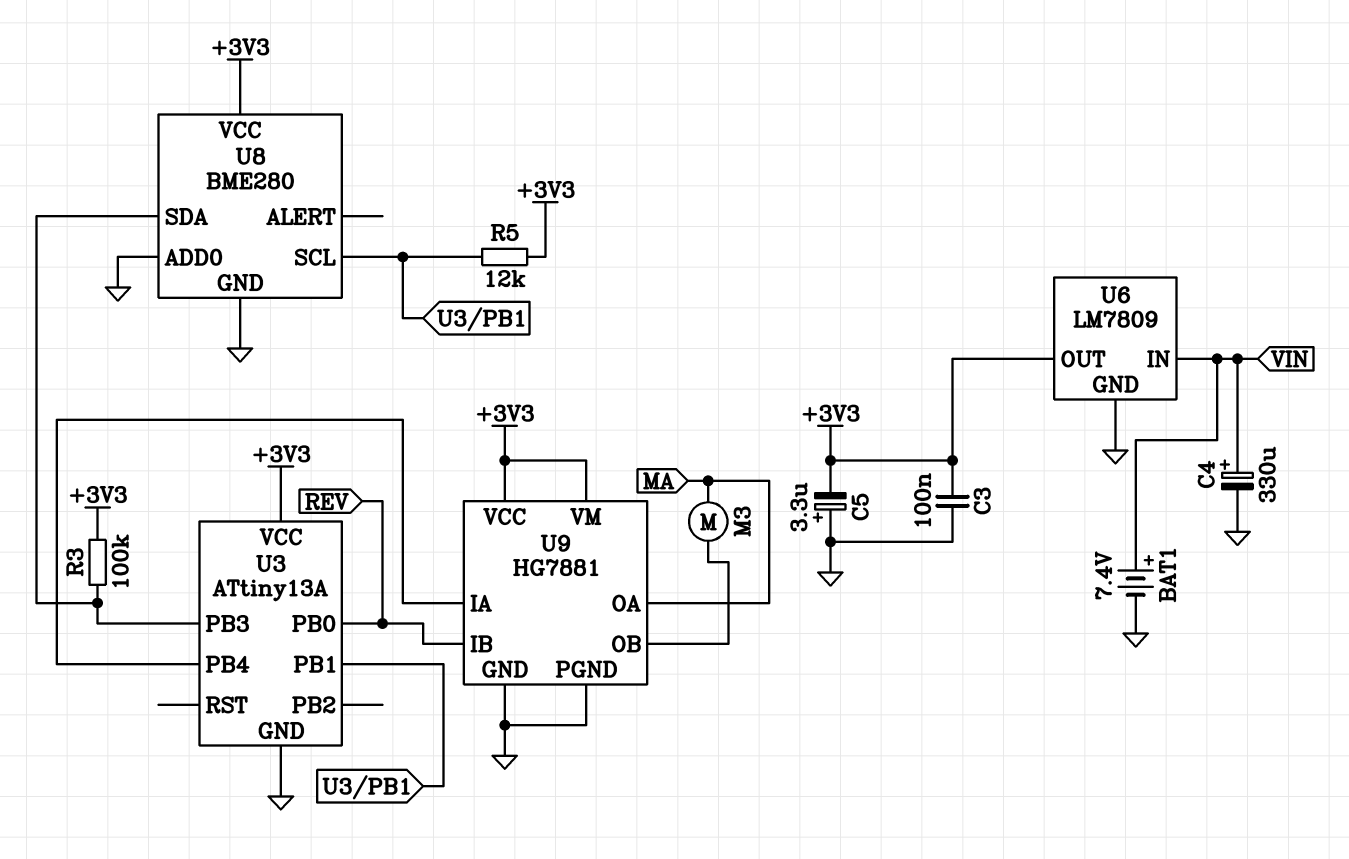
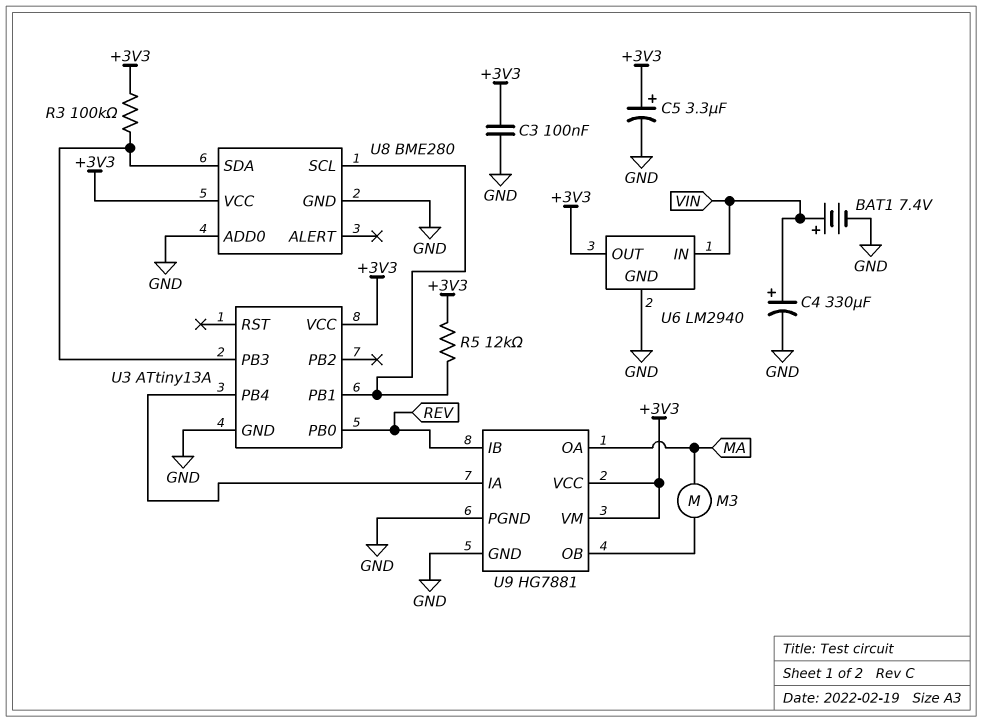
C5: 3.3uF (plus GND, minus +3V3) -> 3.3uF (plus +3V3, minus GND)
U6: LM7809 -> LM2940

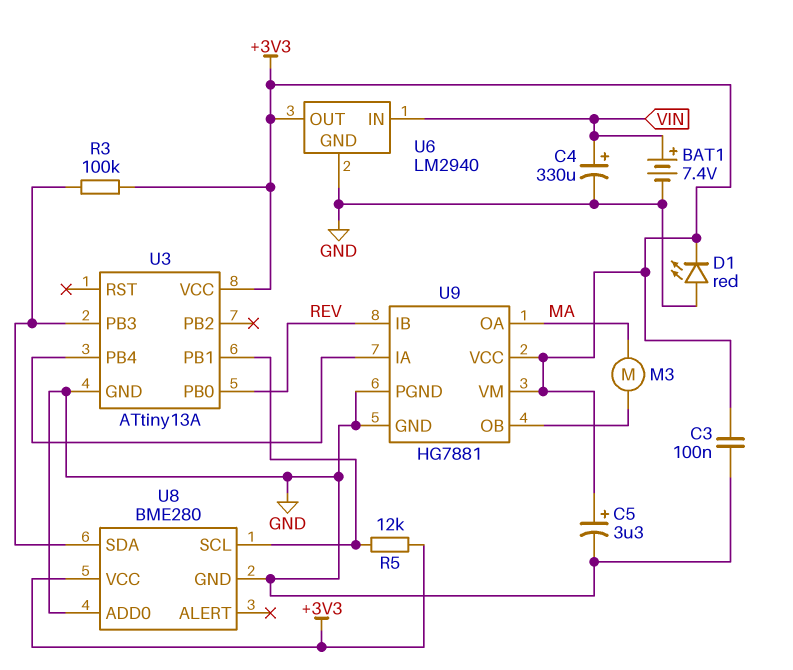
D1: none -> LED red (A GND, K +3V3)

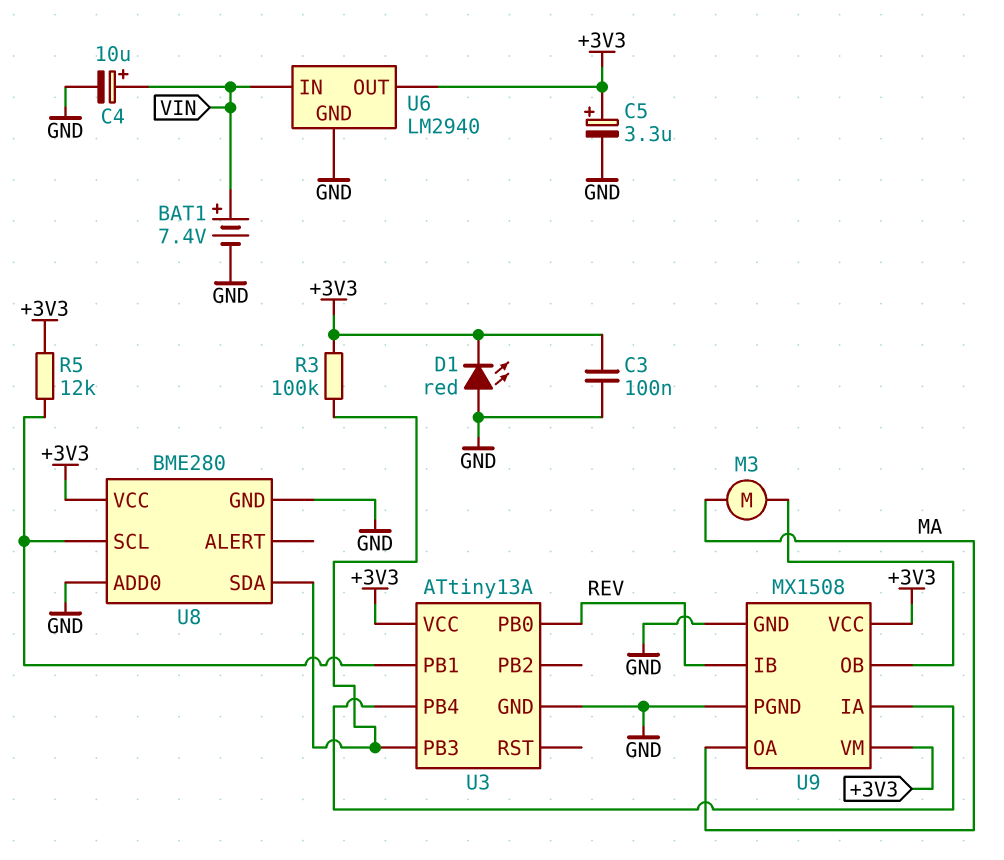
C4: 330uF (plus VIN, minus GND) -> 10uF (plus VIN, minus GND)
U9: HG7881 -> MX1508

